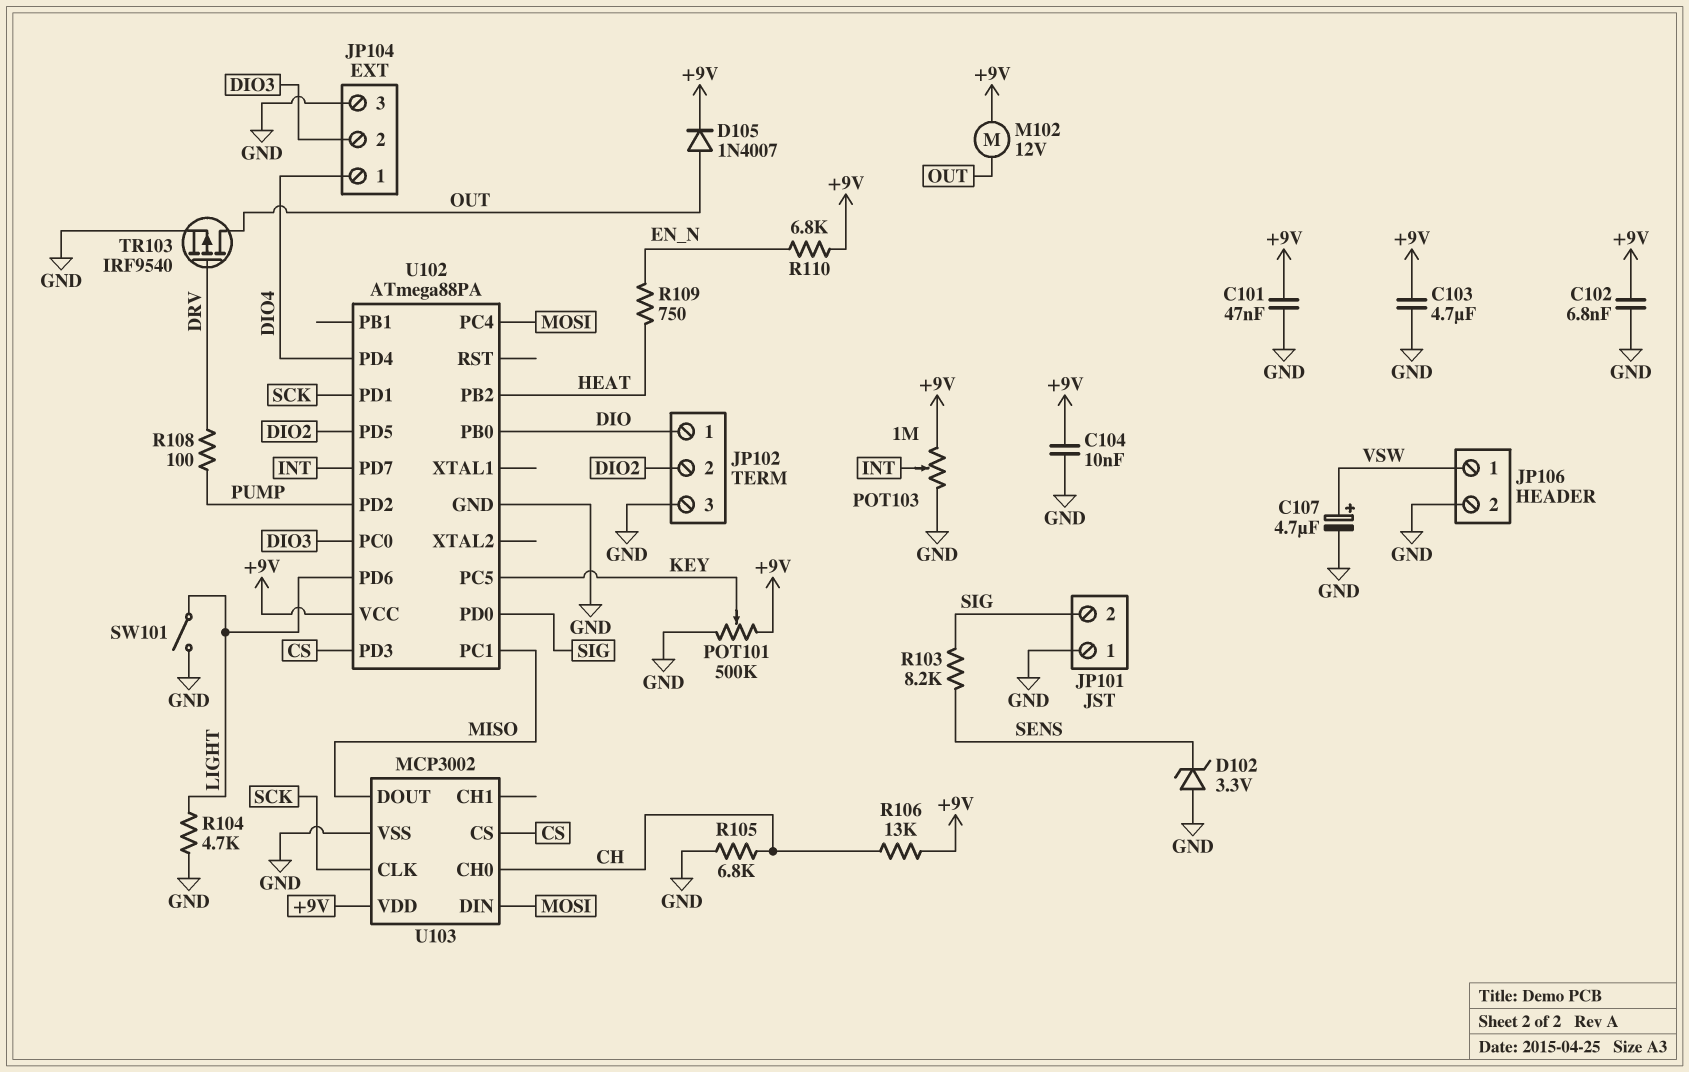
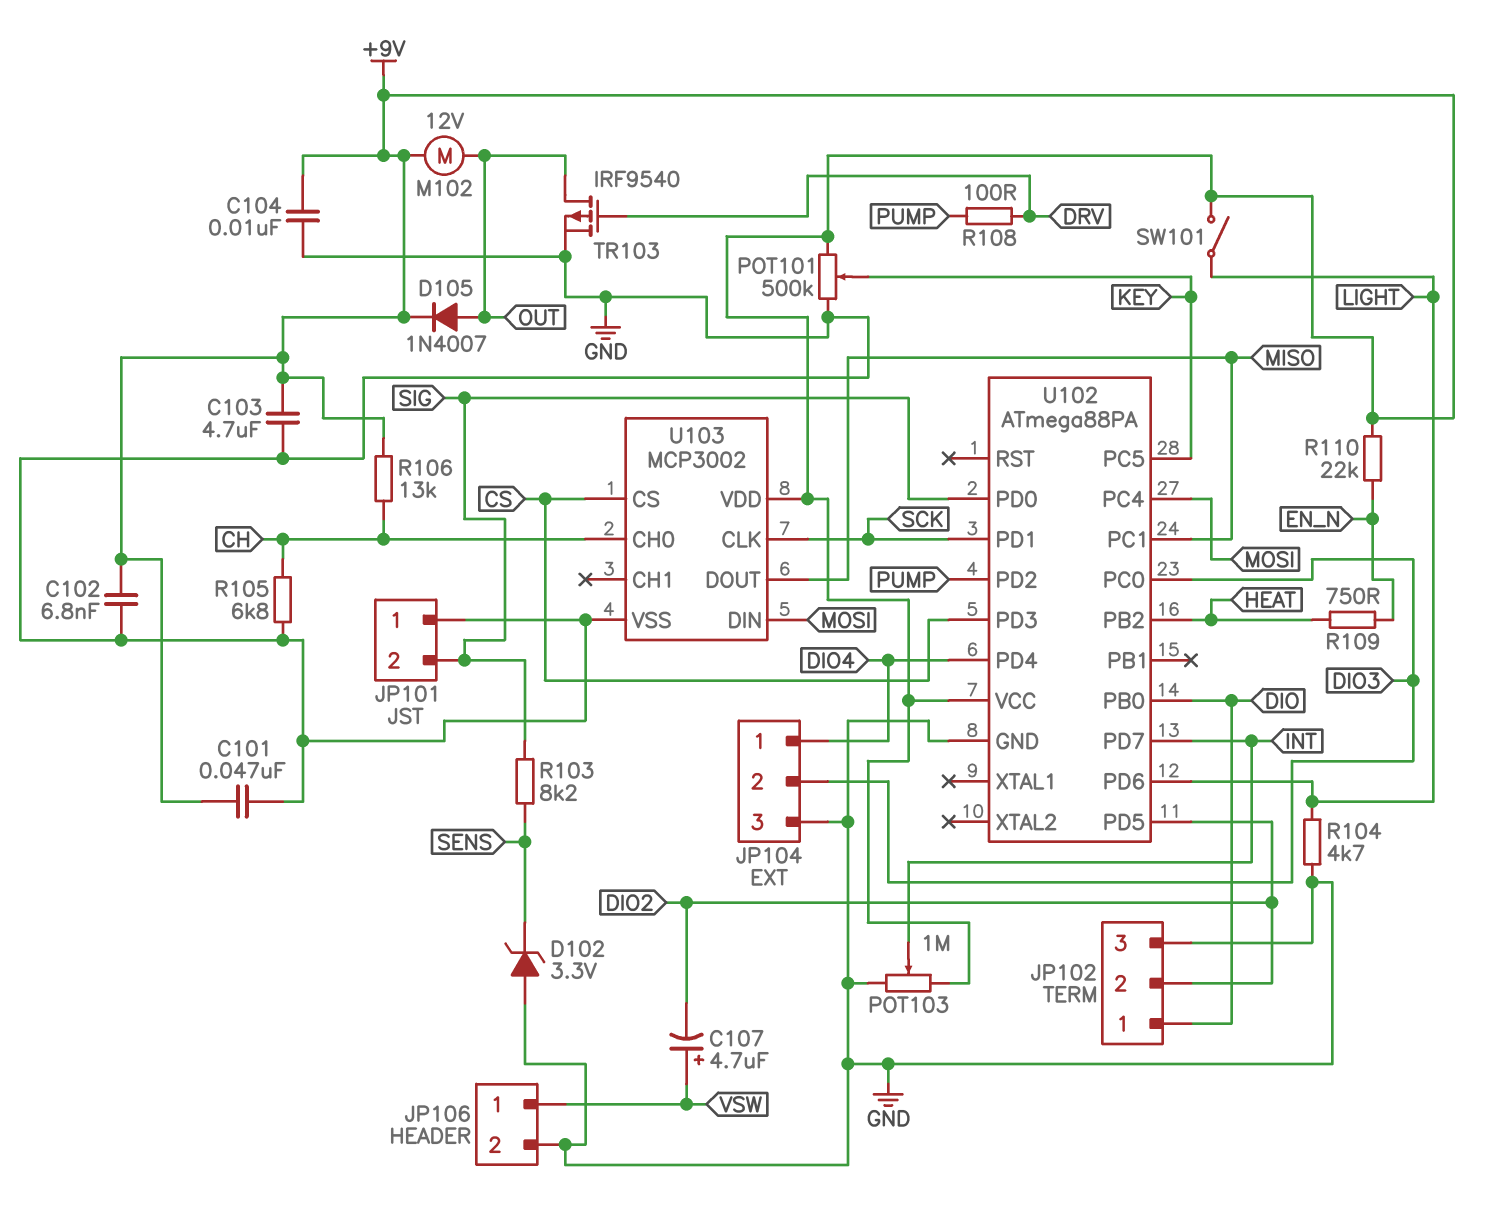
C107: 4.7uF (plus VSW, minus GND) -> 4.7uF (plus VSW, minus DIO2)
R110: 6.8k (+9V, EN_N) -> 22k (+9V, EN_N)
SW101: switch (GND, LIGHT) -> switch (+9V, LIGHT)

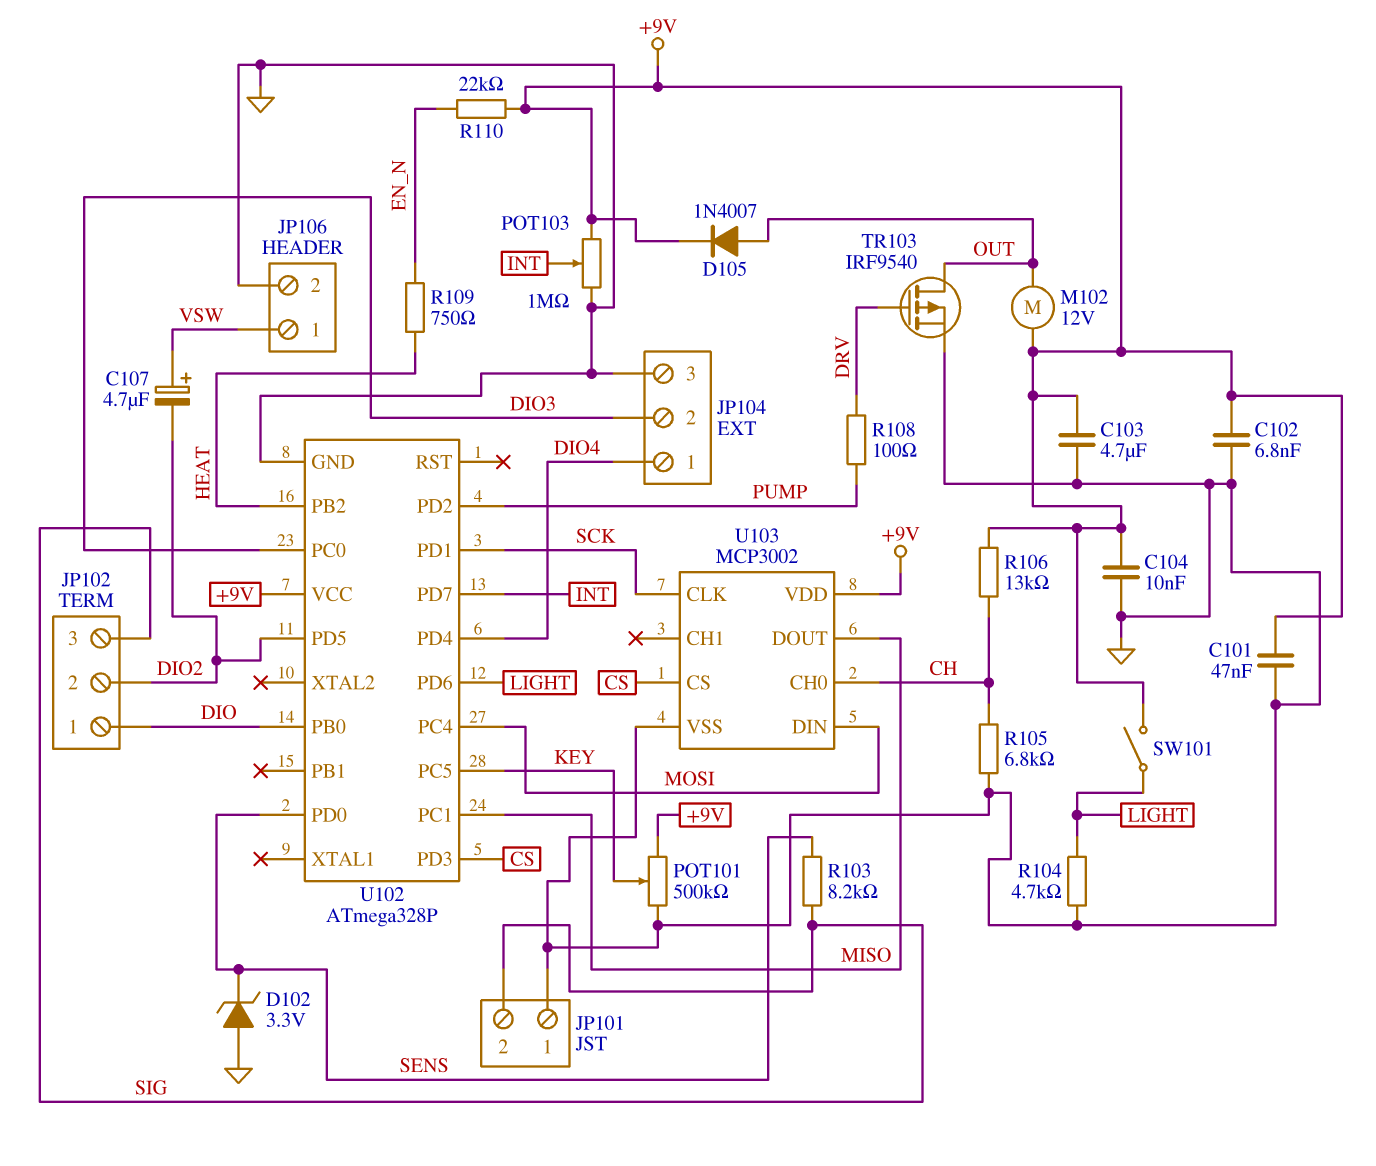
JP102 pin 3: GND -> SIG
U102: ATmega88PA -> ATmega328P
U102 pin PD0: SIG -> SENS

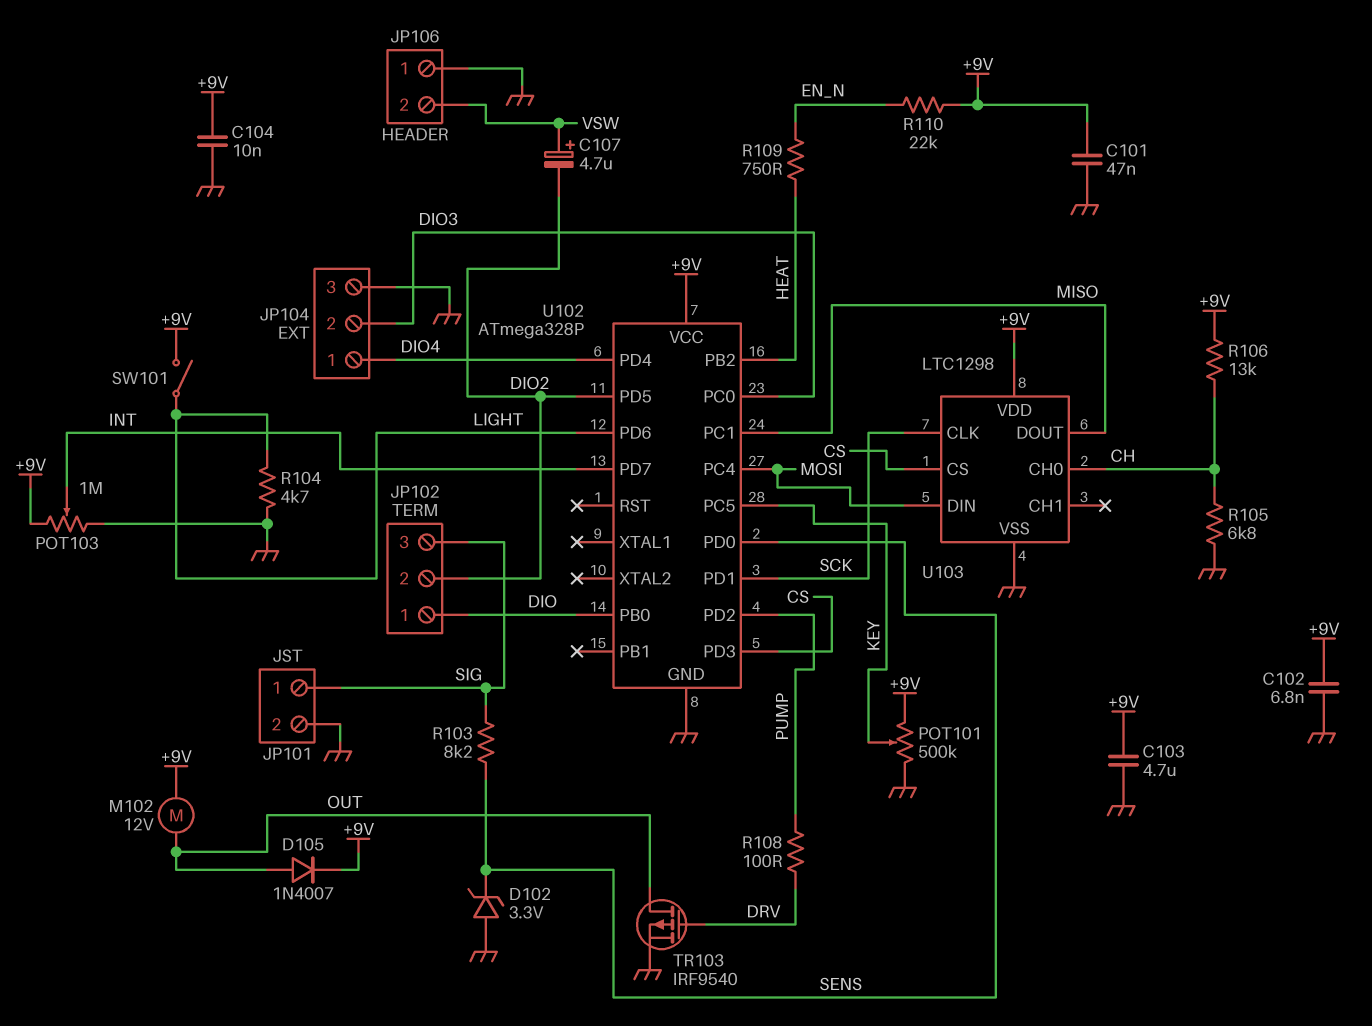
JP101 pin 1: GND -> SIG
JP101 pin 2: SIG -> GND
JP106 pin 1: VSW -> GND
JP106 pin 2: GND -> VSW
U103: MCP3002 -> LTC1298

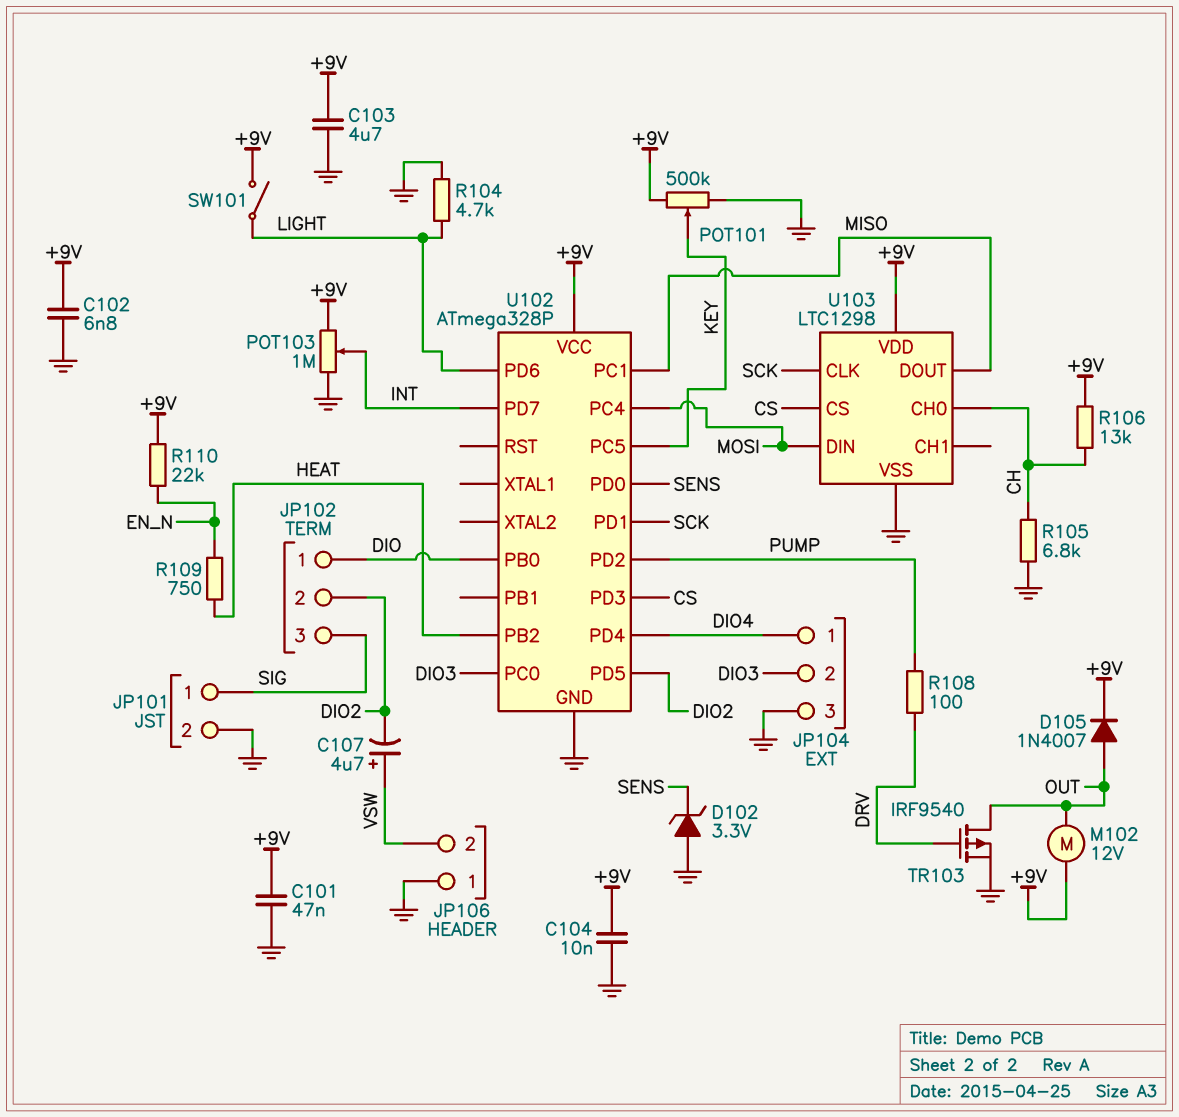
R103: 8.2k (SENS, SIG) -> none

